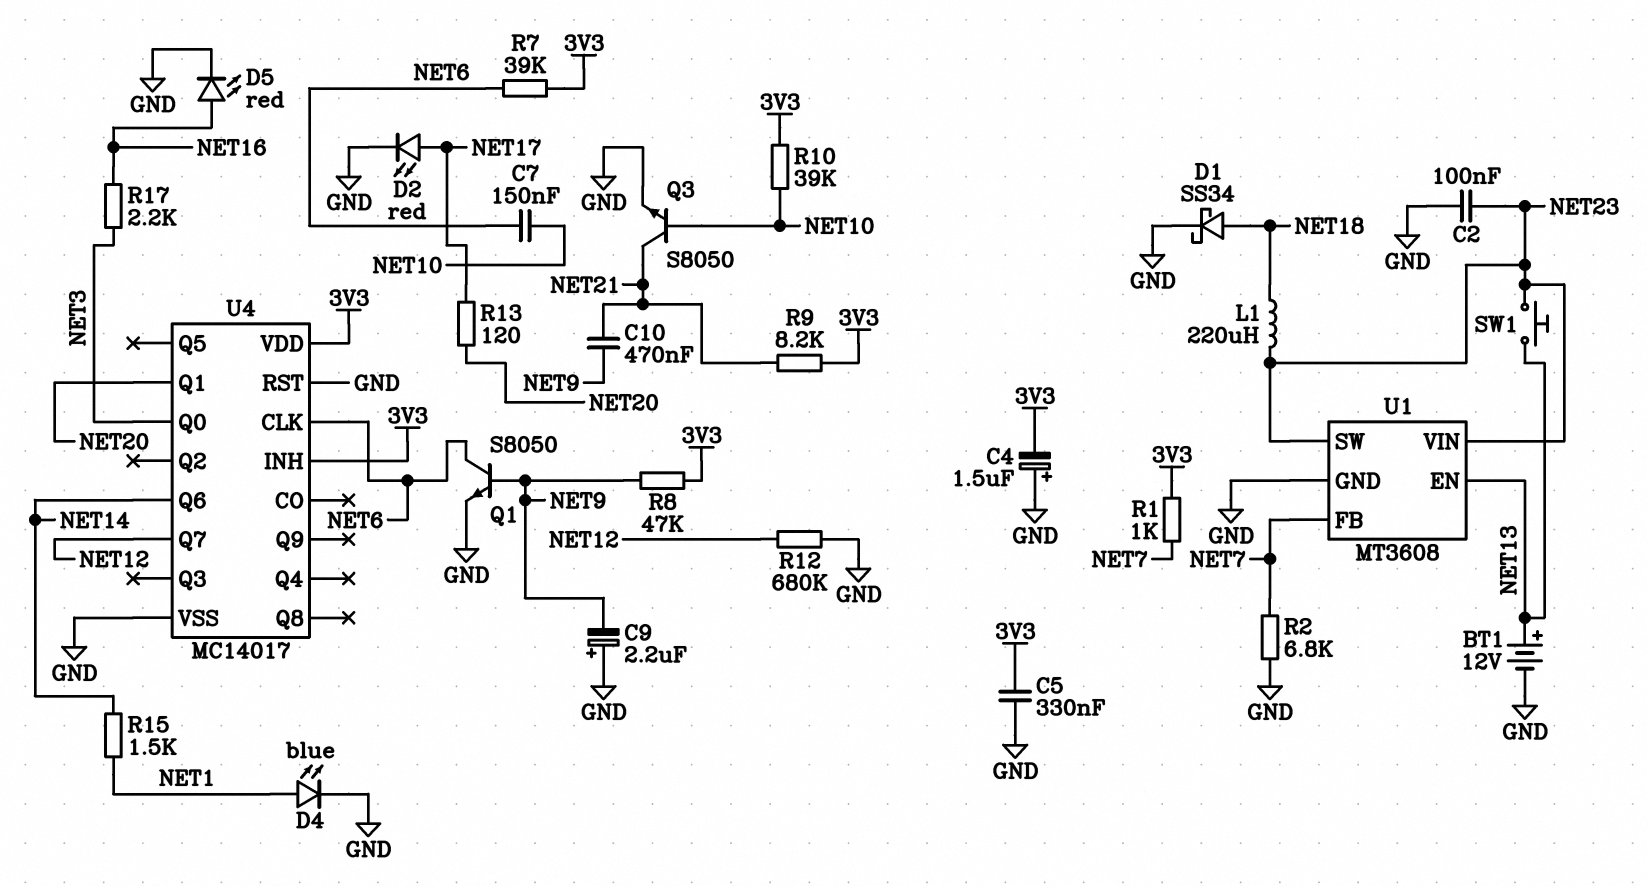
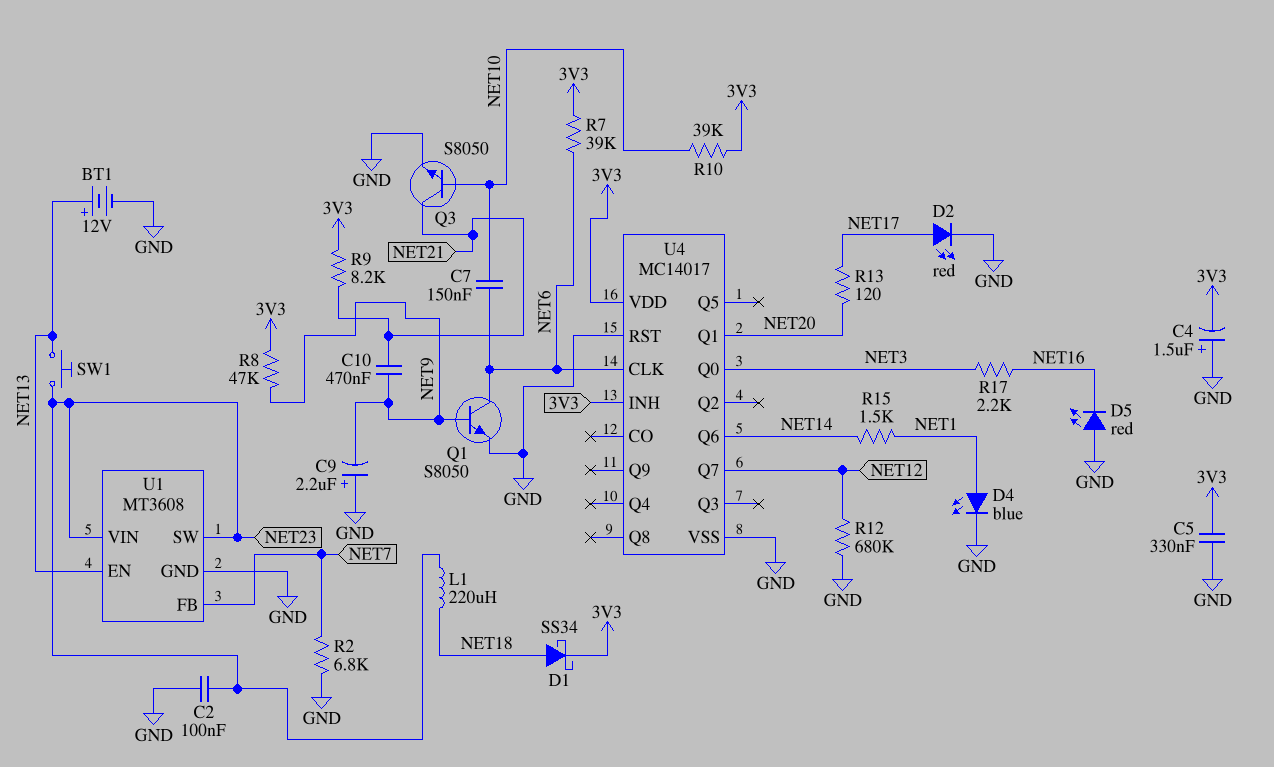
D1: schottky SS34 (A NET18, K GND) -> schottky SS34 (A NET18, K 3V3)
D5: LED red (A NET16, K GND) -> LED red (A GND, K NET16)
R1: 1k (3V3, NET7) -> none

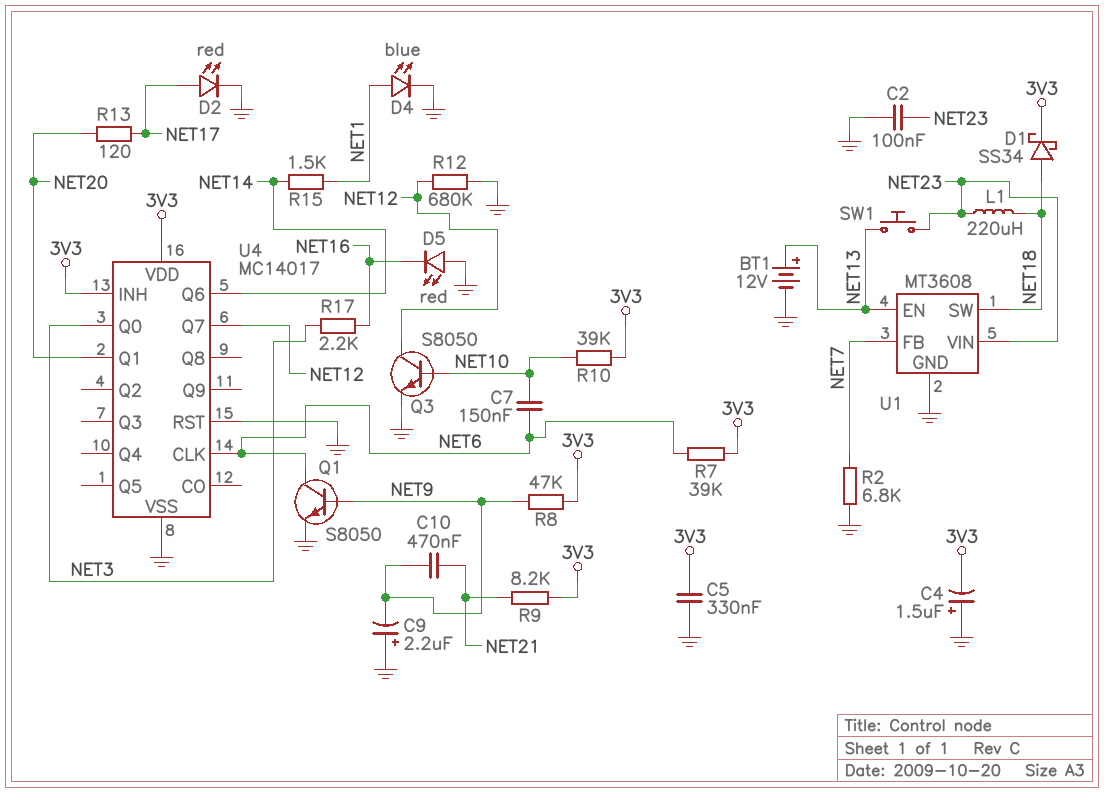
Q3: NPN S8050 (B NET10, C NET21, E GND) -> NPN S8050 (B NET10, C NET12, E GND)
U1 pin SW: NET23 -> NET18

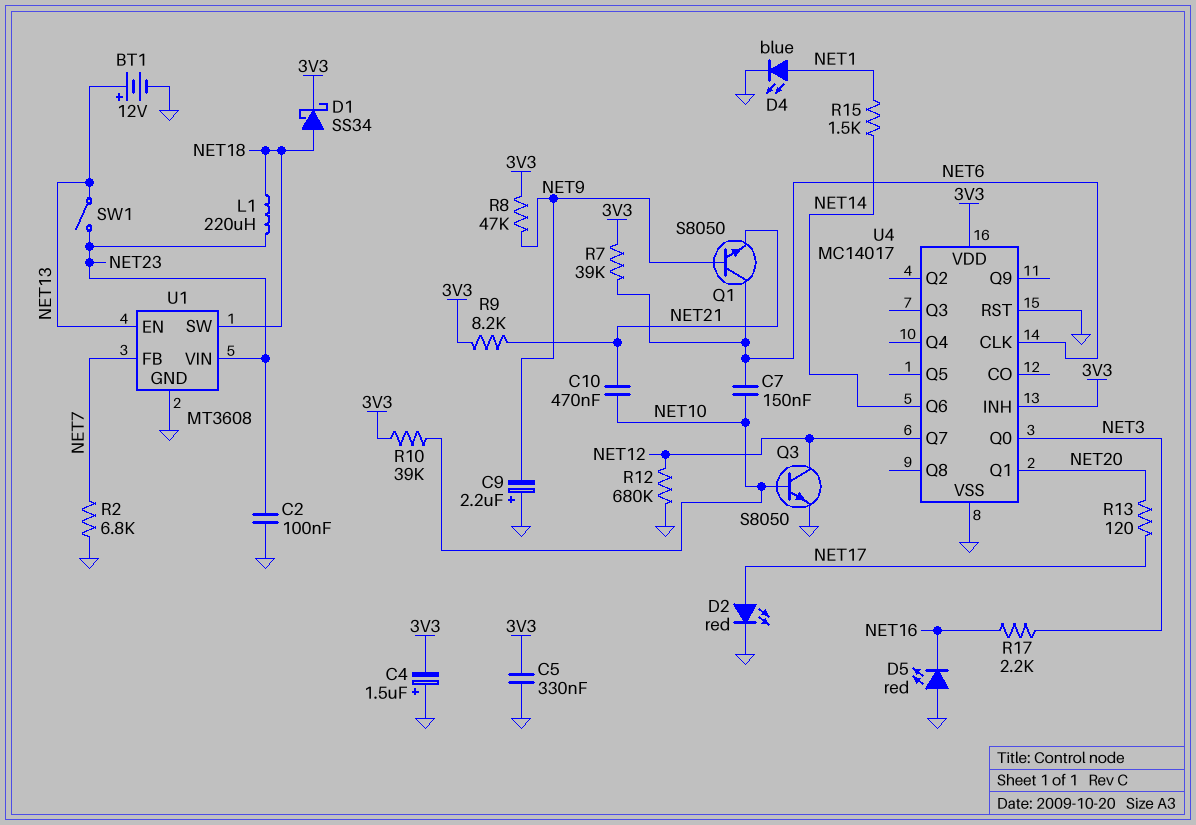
C10: 470nF (NET9, NET21) -> 470nF (NET10, NET21)
Q1: NPN S8050 (B NET9, C NET6, E GND) -> NPN S8050 (B NET9, C NET6, E NET21)
SW1: button (NET13, NET23) -> switch (NET13, NET23)

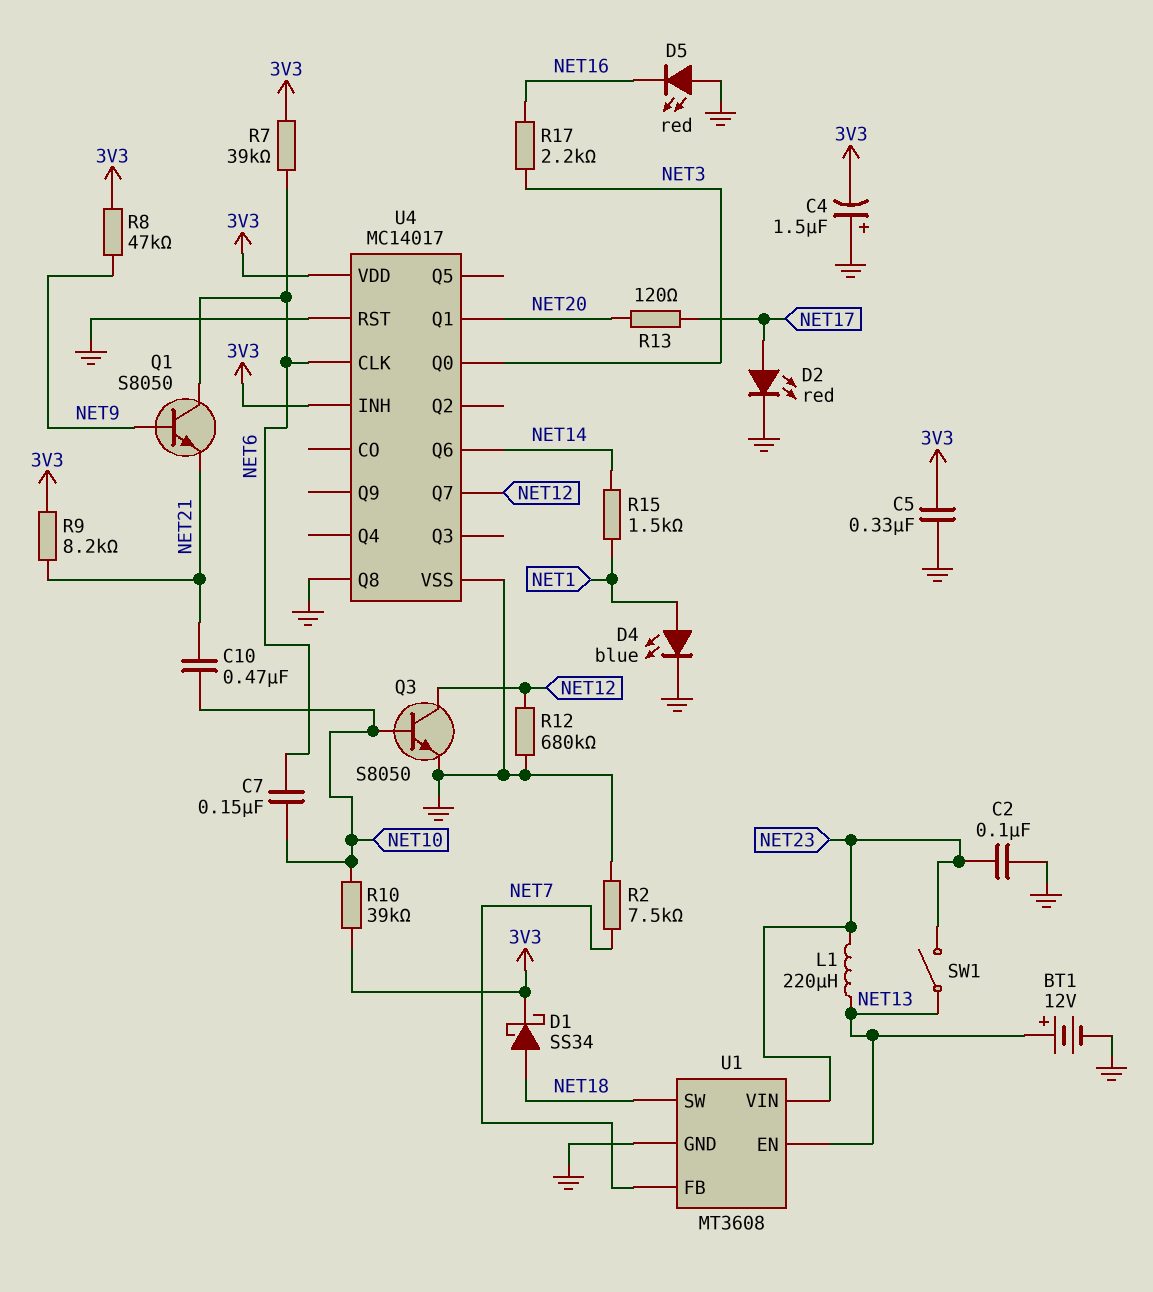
C9: 2.2uF (plus GND, minus NET9) -> none
L1: 220uH (NET18, NET23) -> 220uH (NET13, NET23)
R2: 6.8k (GND, NET7) -> 7.5k (GND, NET7)
U4 pin Q8: none -> GND

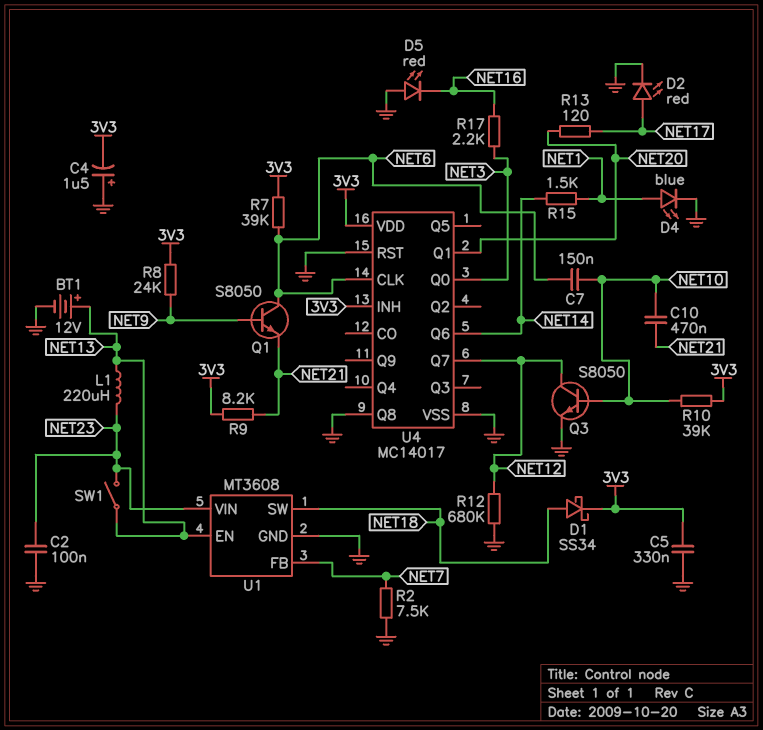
R8: 47k (3V3, NET9) -> 24k (3V3, NET9)

